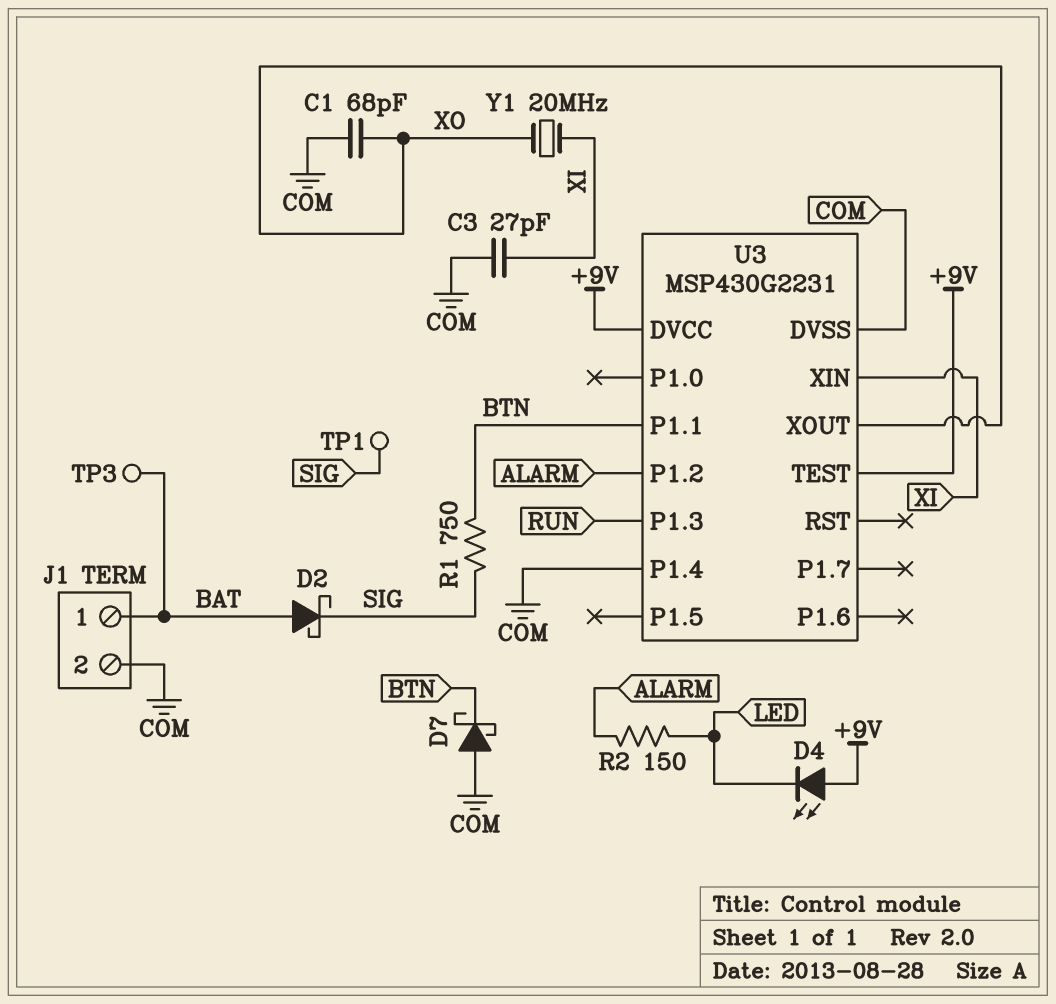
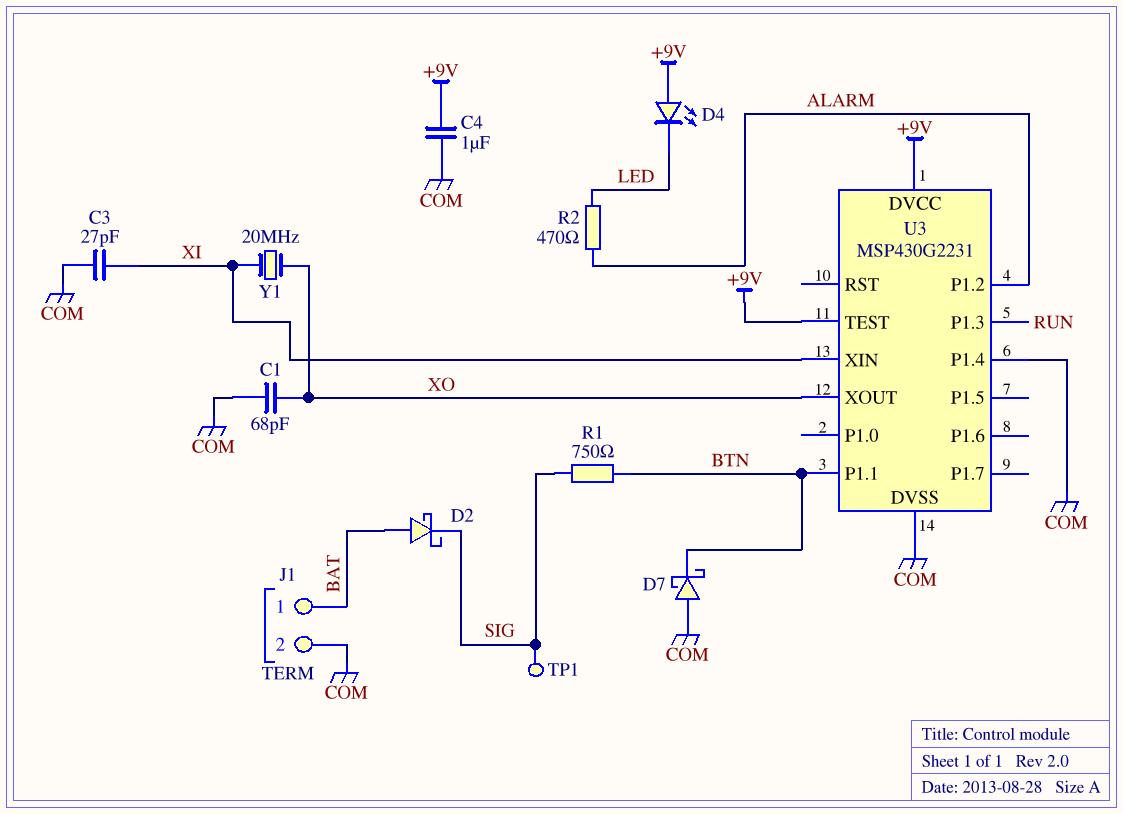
C4: none -> 1uF (+9V, COM)
R2: 150 (ALARM, LED) -> 470 (ALARM, LED)
TP3: test point (BAT) -> none

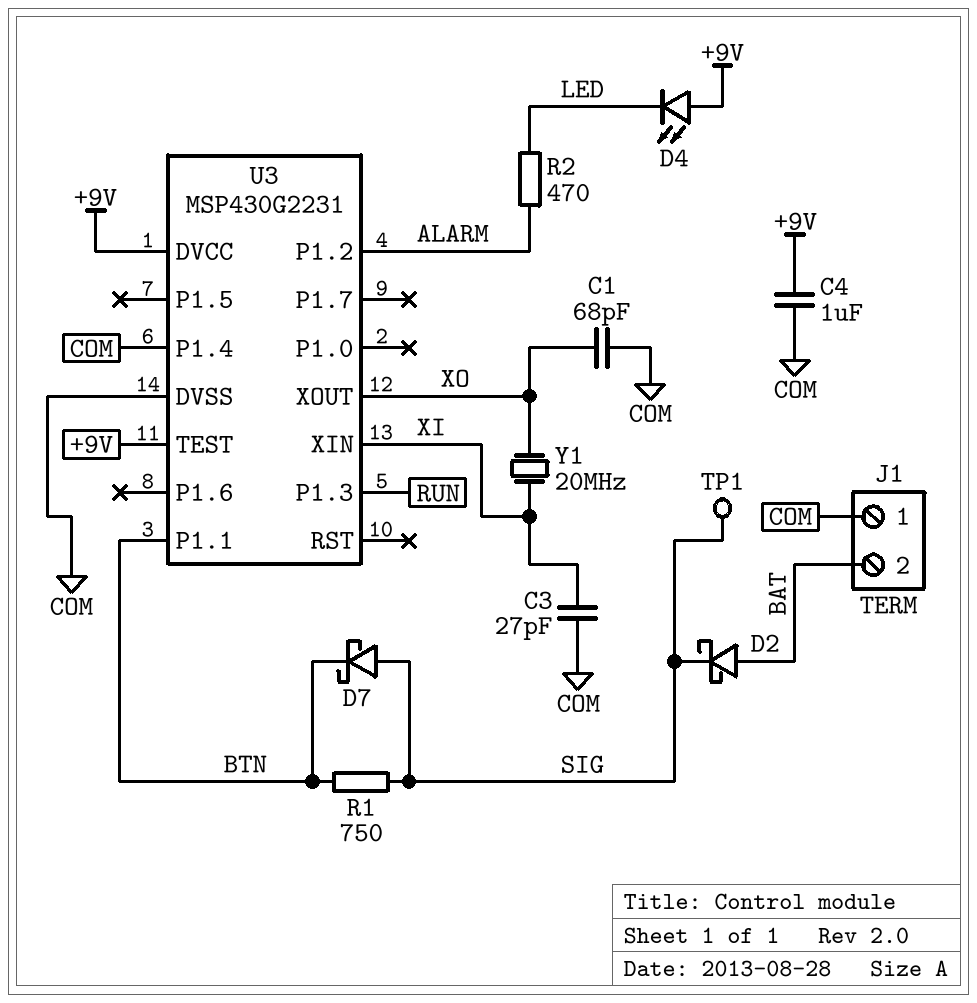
D7: schottky (A COM, K BTN) -> schottky (A SIG, K BTN)
J1 pin 1: BAT -> COM
J1 pin 2: COM -> BAT

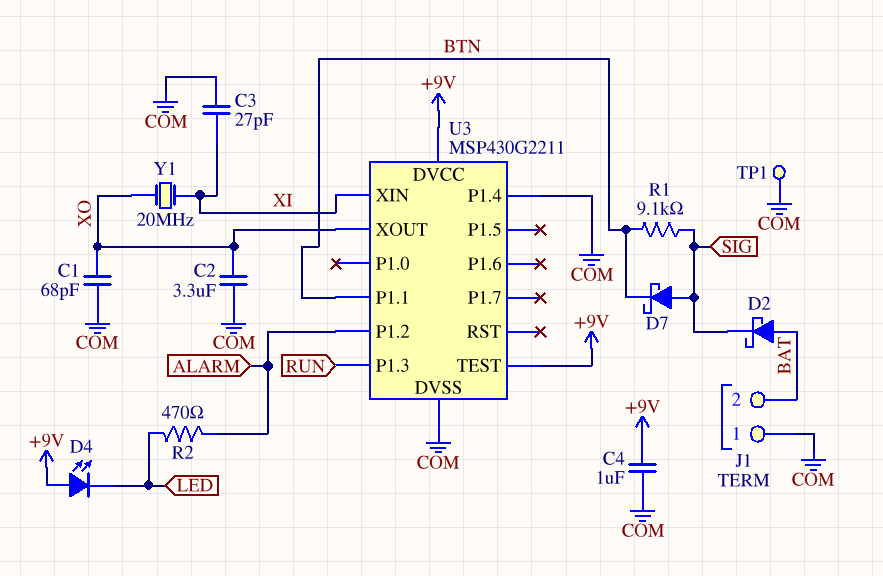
C2: none -> 3.3uF (COM, XO)
R1: 750 (BTN, SIG) -> 9.1k (BTN, SIG)
TP1: test point (SIG) -> test point (COM)
U3: MSP430G2231 -> MSP430G2211

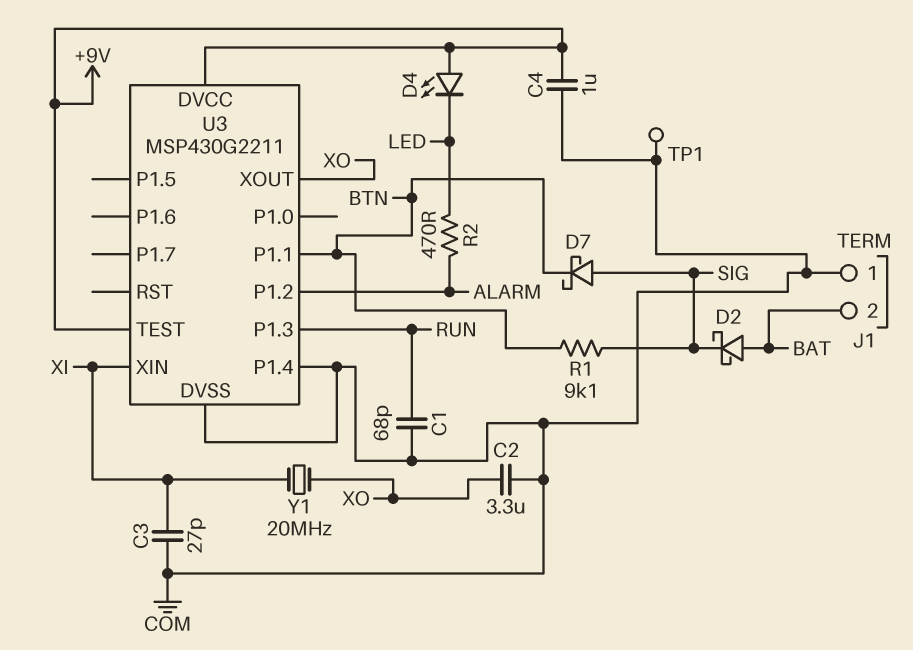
C1: 68pF (COM, XO) -> 68pF (COM, RUN)

